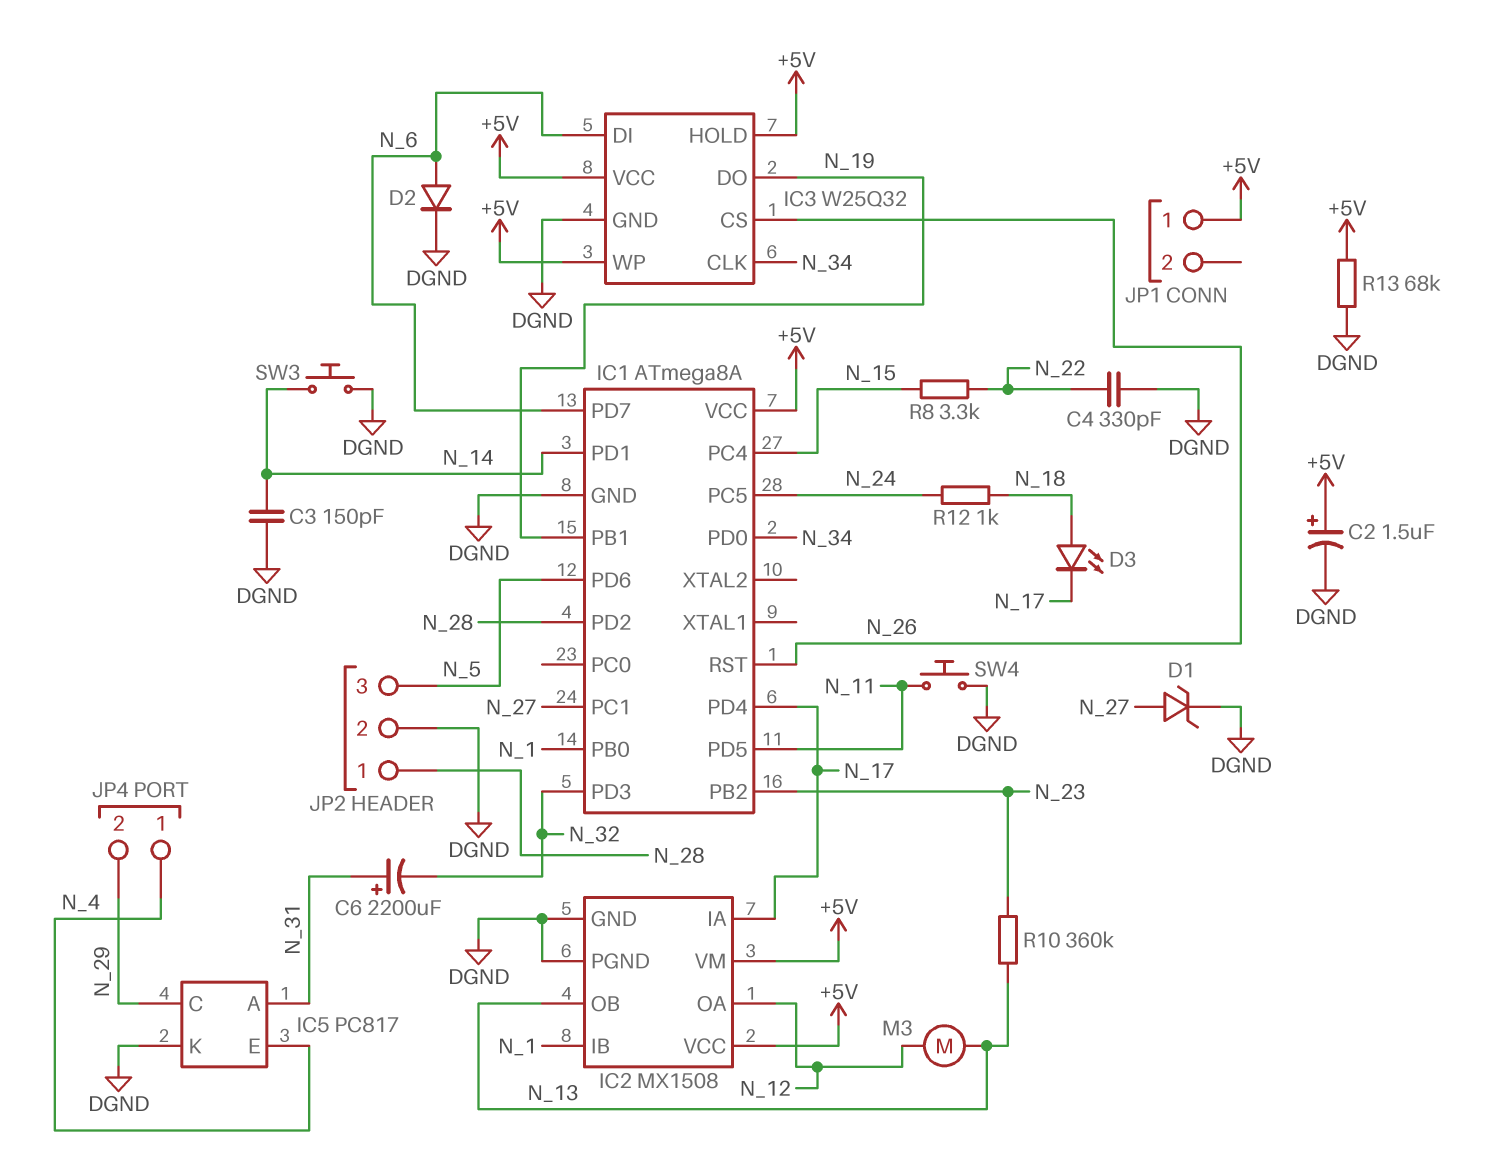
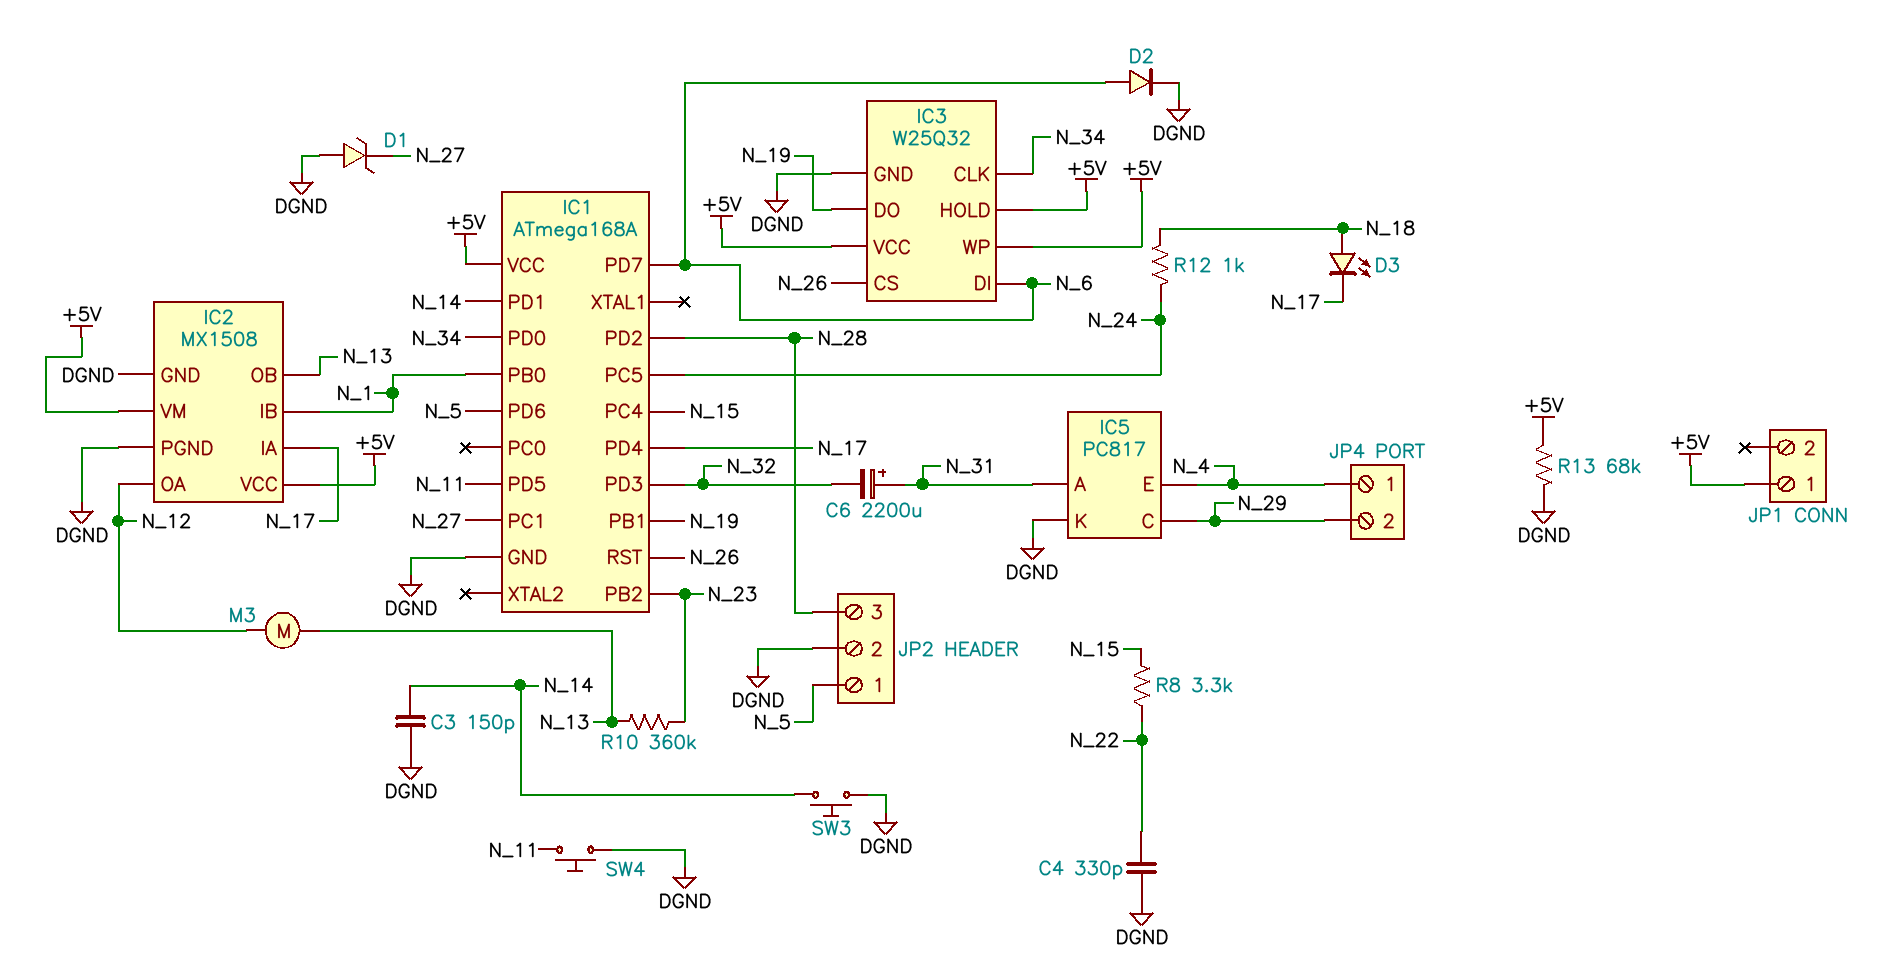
C2: 1.5uF (plus +5V, minus DGND) -> none
D1: zener (A N_27, K DGND) -> zener (A DGND, K N_27)
IC1: ATmega8A -> ATmega168A
JP2 pin 1: N_28 -> N_5
JP2 pin 3: N_5 -> N_28

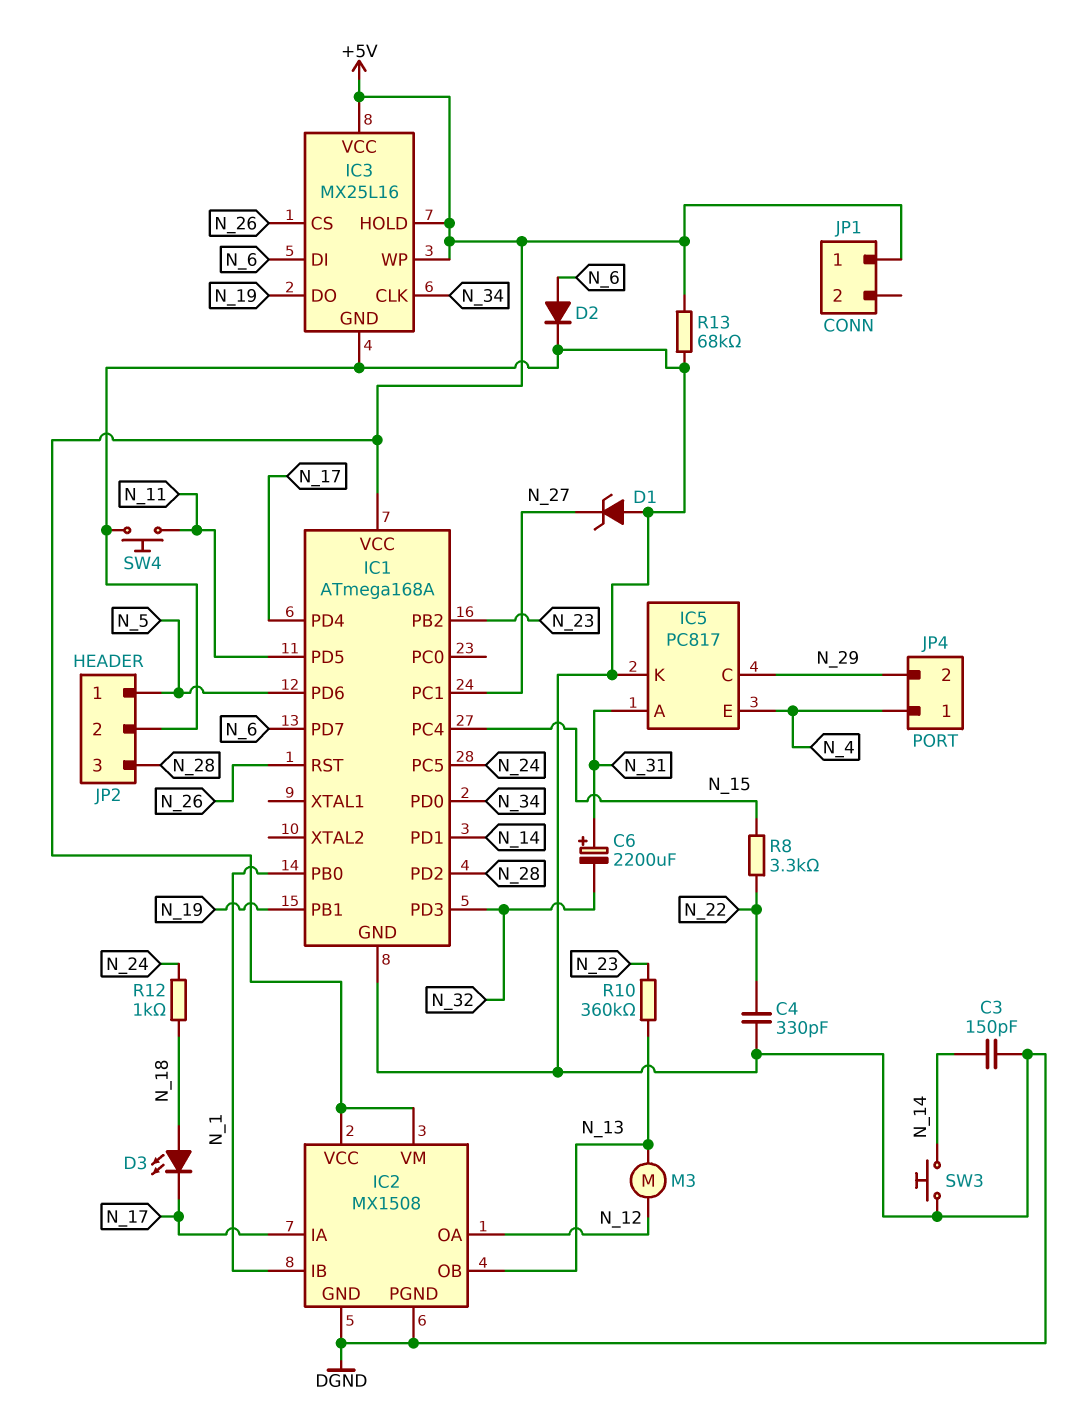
IC3: W25Q32 -> MX25L16

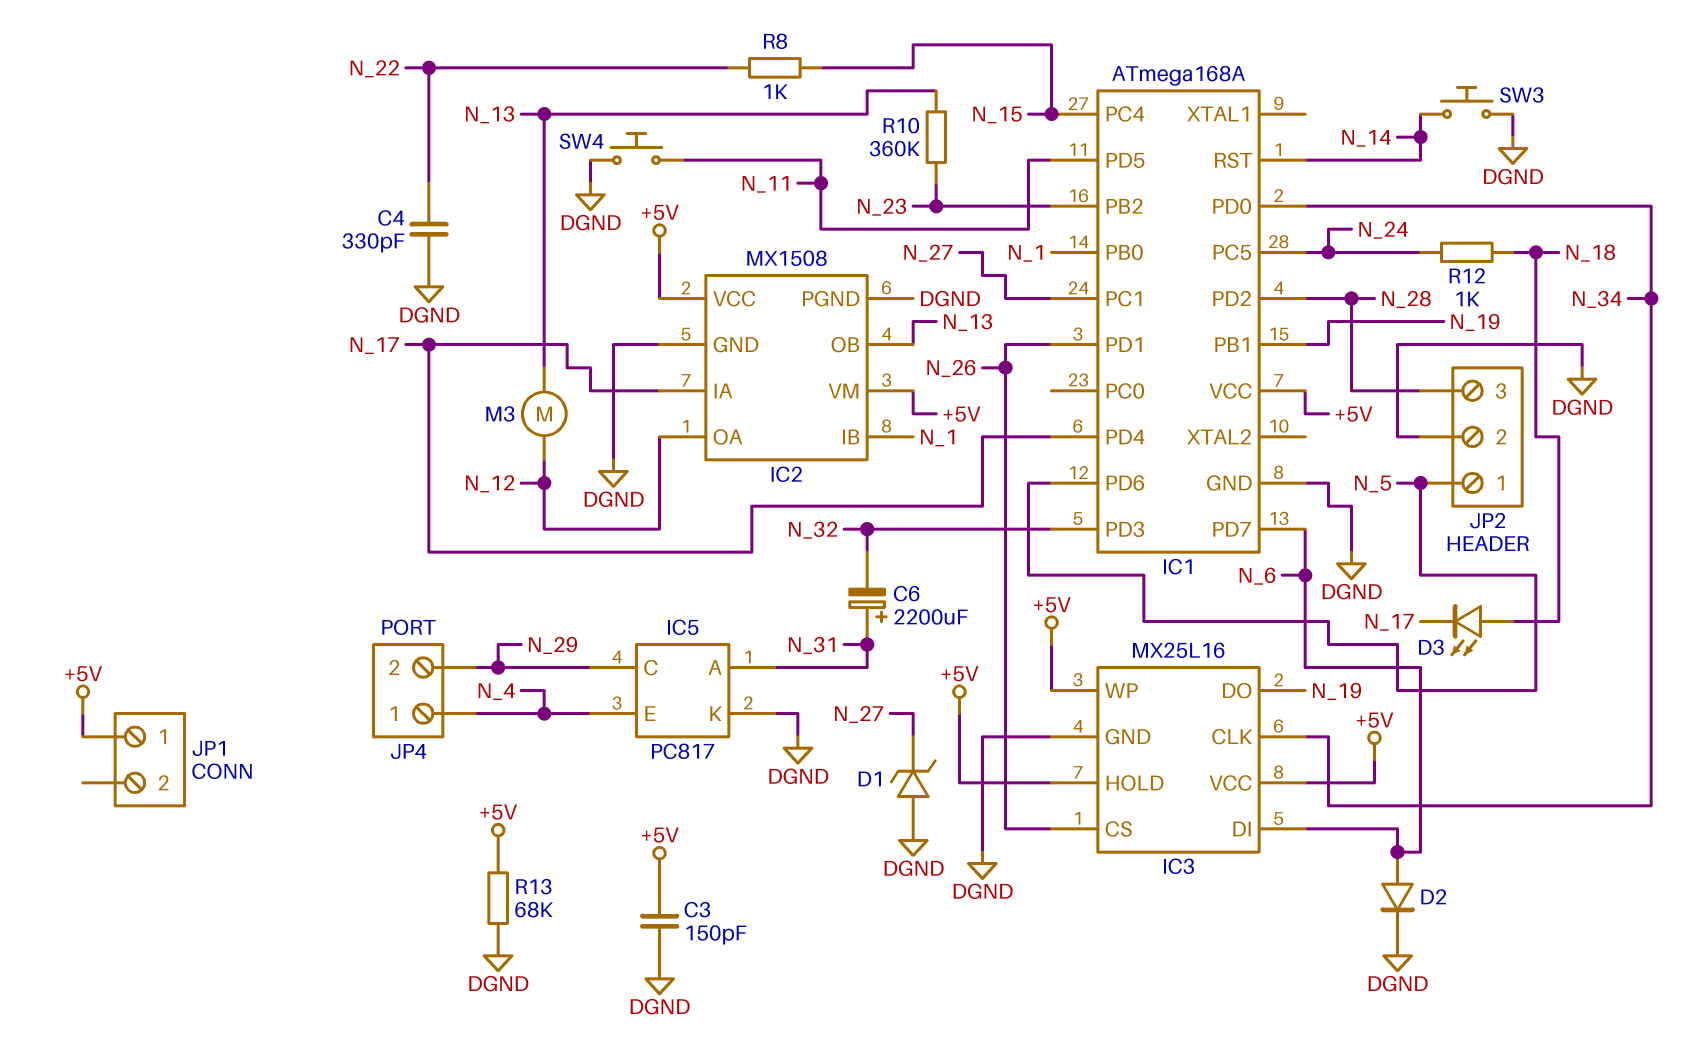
C3: 150pF (DGND, N_14) -> 150pF (+5V, DGND)
IC1 pin PD1: N_14 -> N_26
IC1 pin RST: N_26 -> N_14
R8: 3.3k (N_15, N_22) -> 1k (N_15, N_22)

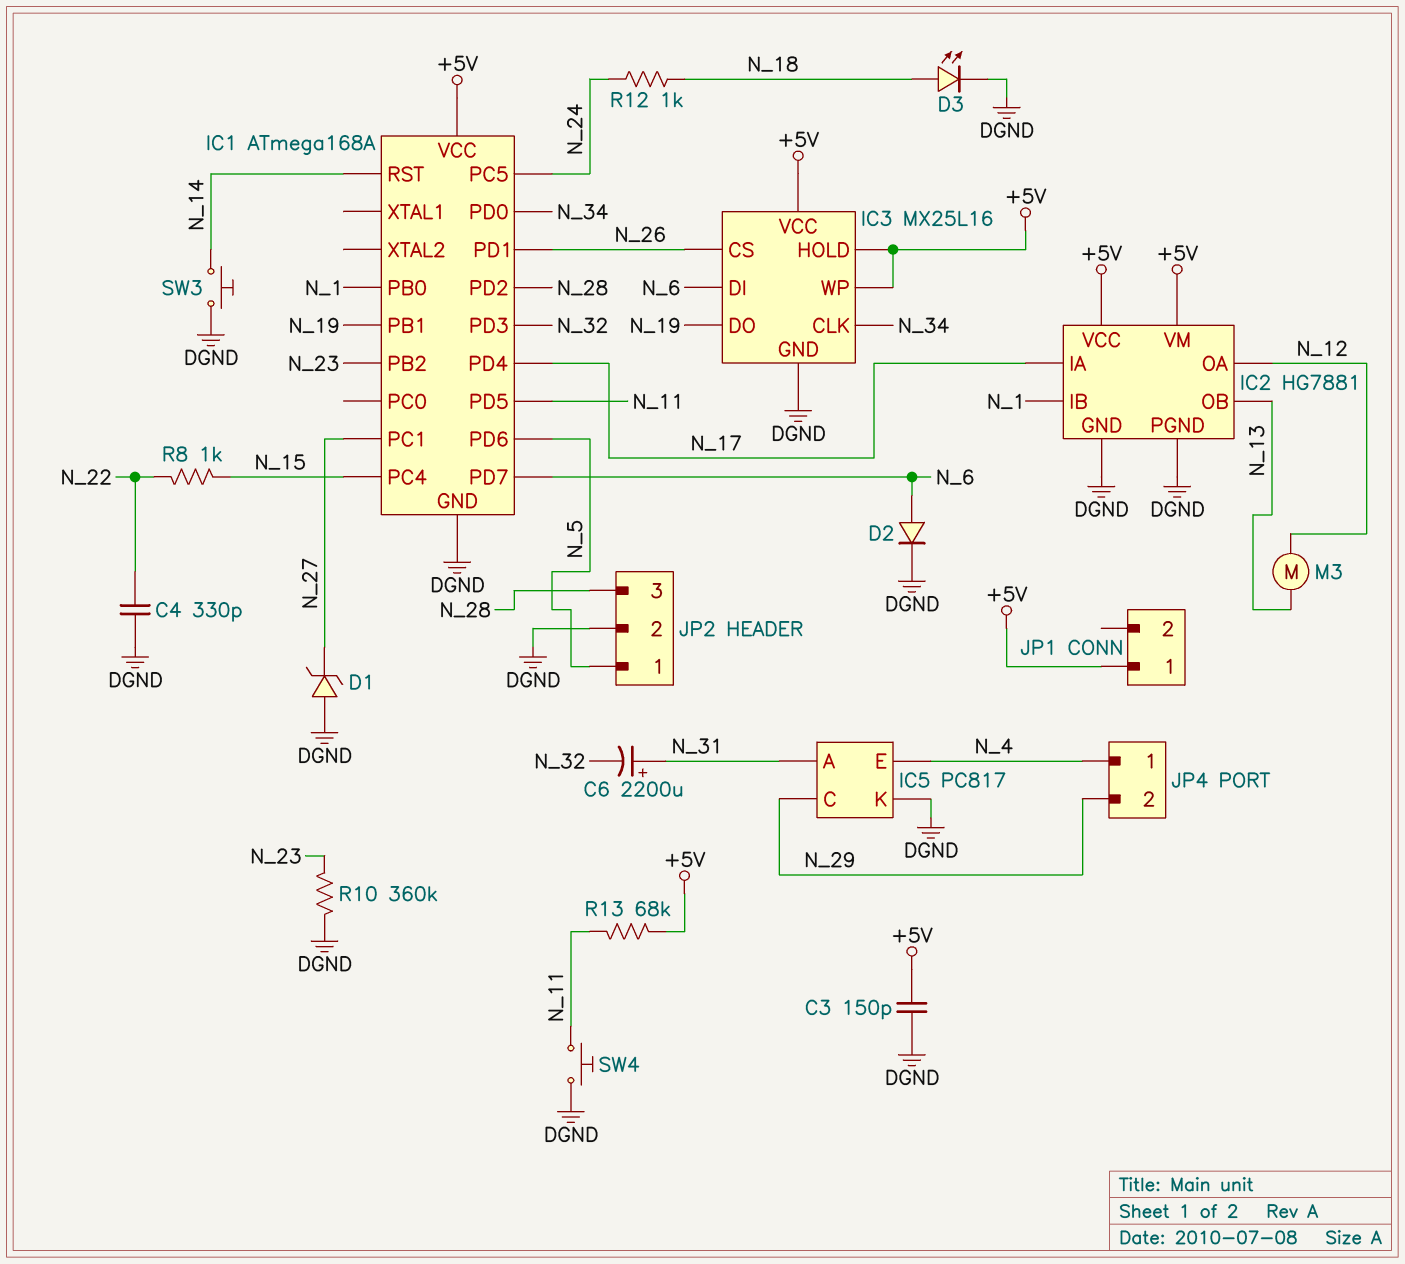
D3: LED (A N_18, K N_17) -> LED (A N_18, K DGND)
IC2: MX1508 -> HG7881
R10: 360k (N_13, N_23) -> 360k (DGND, N_23)
R13: 68k (+5V, DGND) -> 68k (+5V, N_11)

